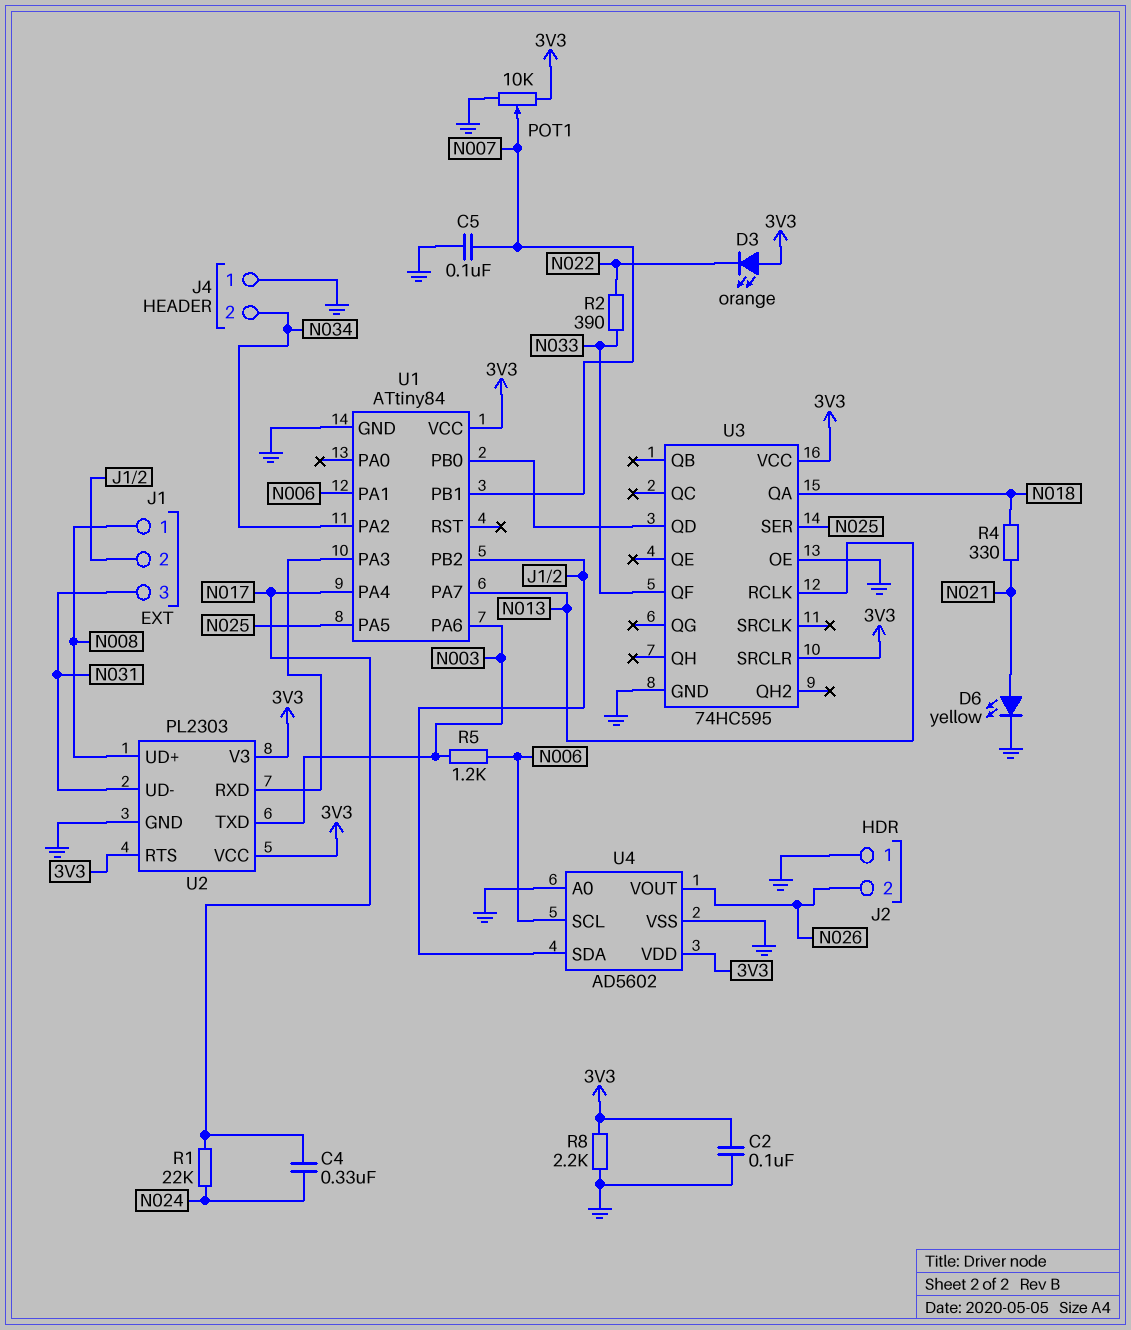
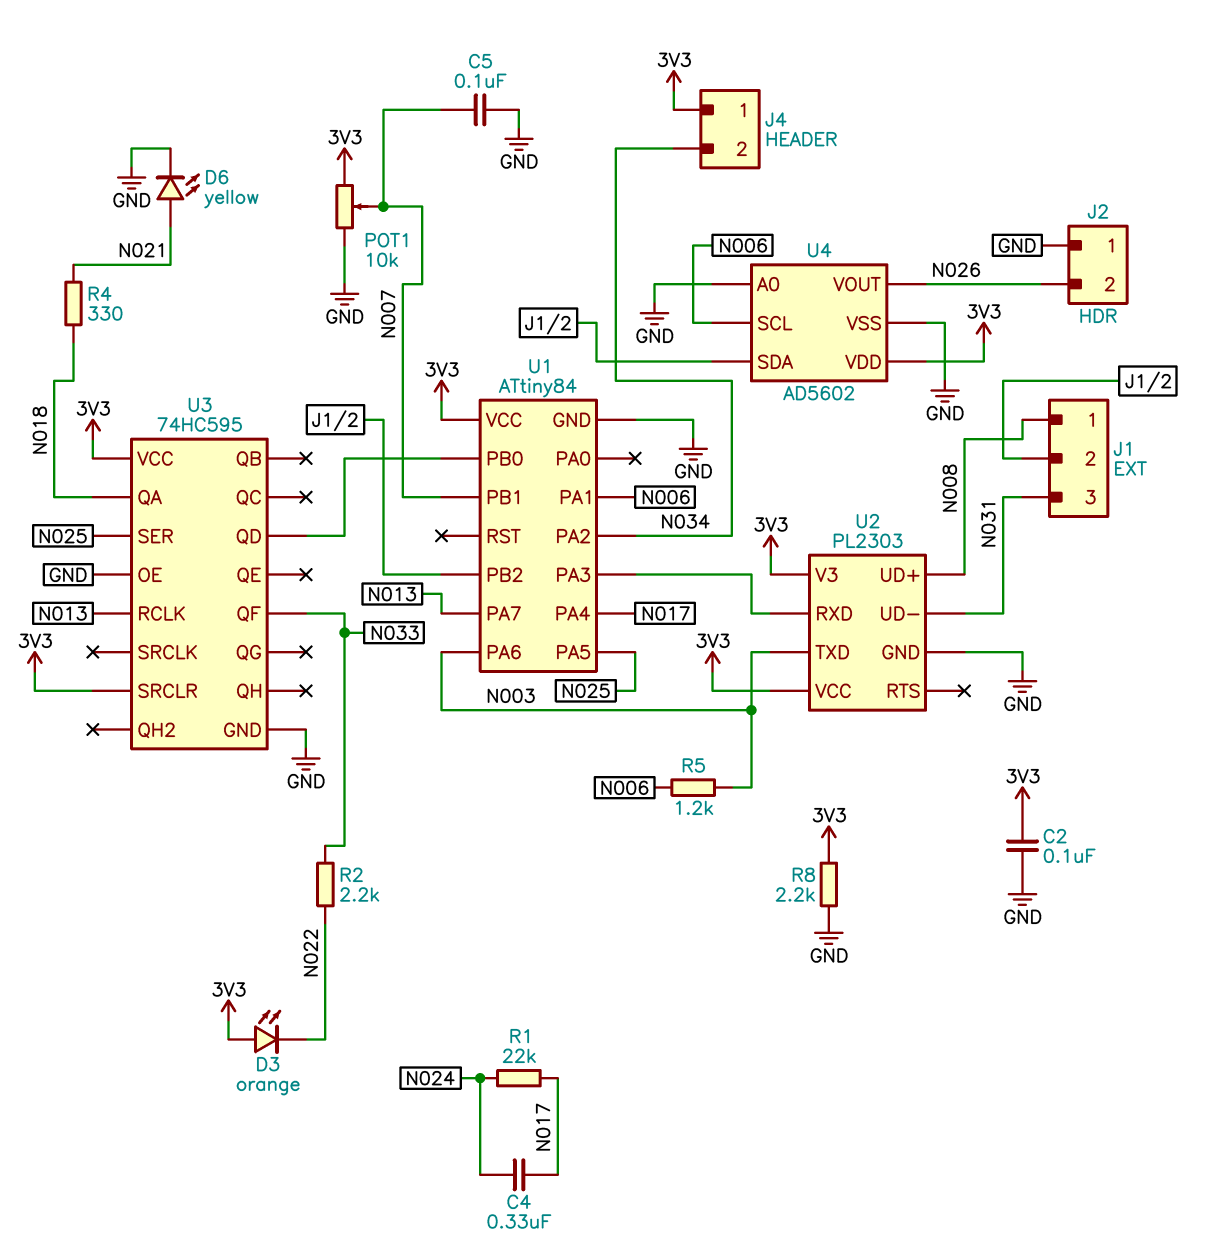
J4 pin 1: GND -> 3V3
R2: 390 (N022, N033) -> 2.2k (N022, N033)
U2 pin RTS: 3V3 -> none

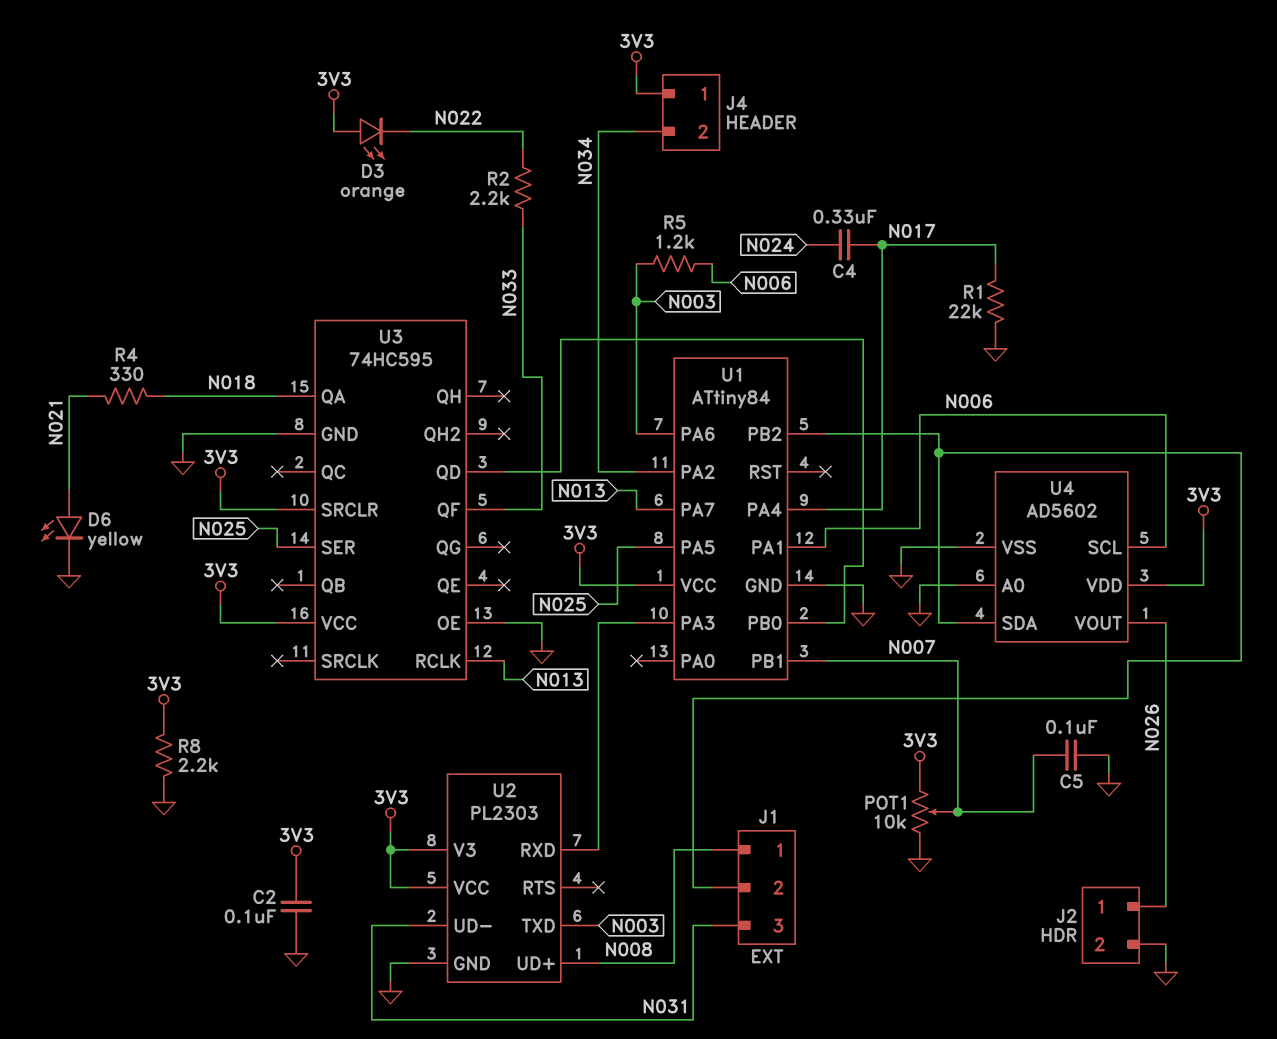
J2 pin 1: GND -> N026
J2 pin 2: N026 -> GND
R1: 22k (N017, N024) -> 22k (GND, N017)

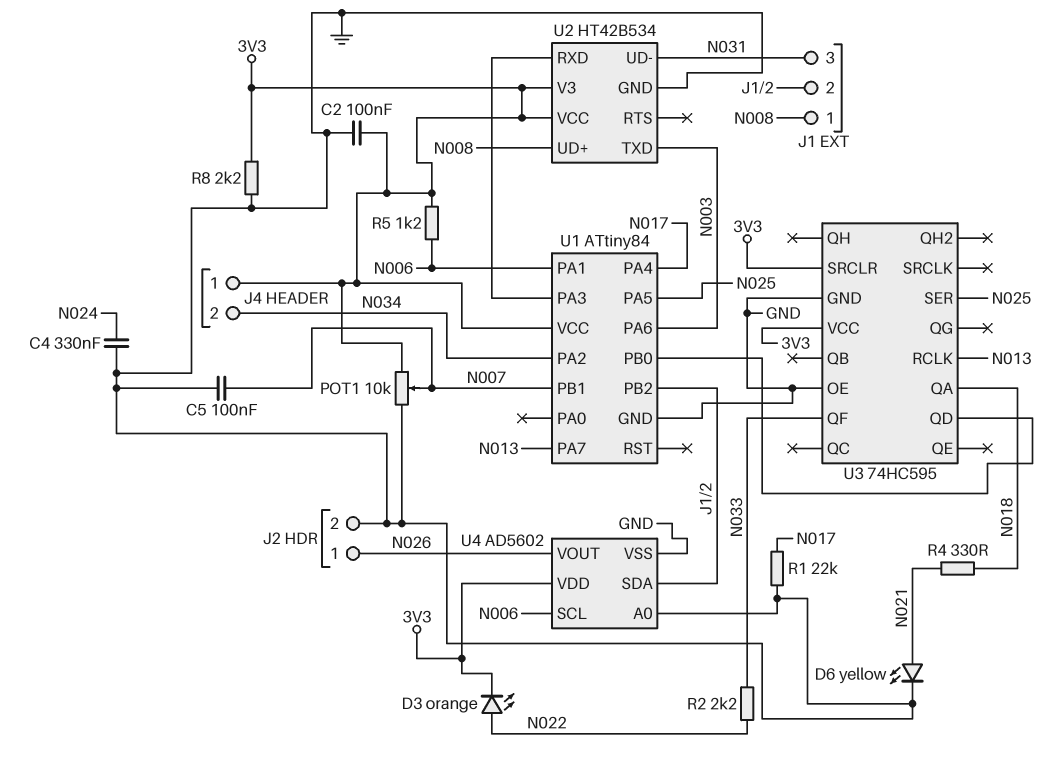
C4: 330nF (N017, N024) -> 330nF (GND, N024)
D3: LED orange (A 3V3, K N022) -> LED orange (A N022, K 3V3)
R5: 1.2k (N003, N006) -> 1.2k (3V3, N006)
U2: PL2303 -> HT42B534

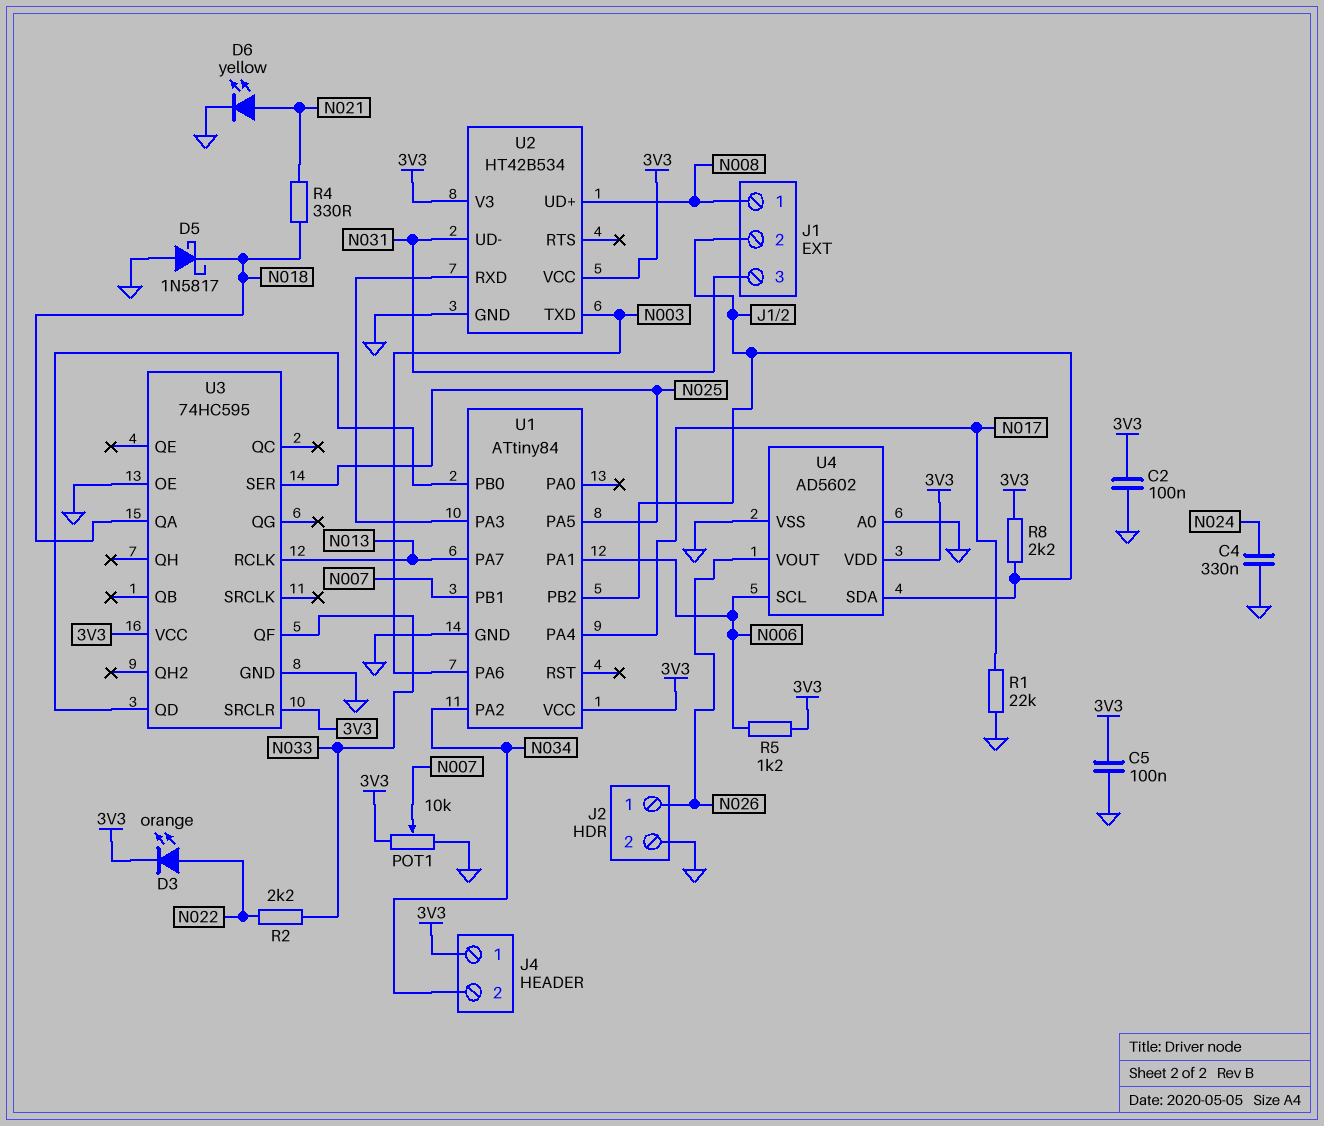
C5: 100nF (GND, N007) -> 100nF (3V3, GND)
D5: none -> schottky 1N5817 (A GND, K N018)
R8: 2.2k (3V3, GND) -> 2.2k (3V3, J1/2)

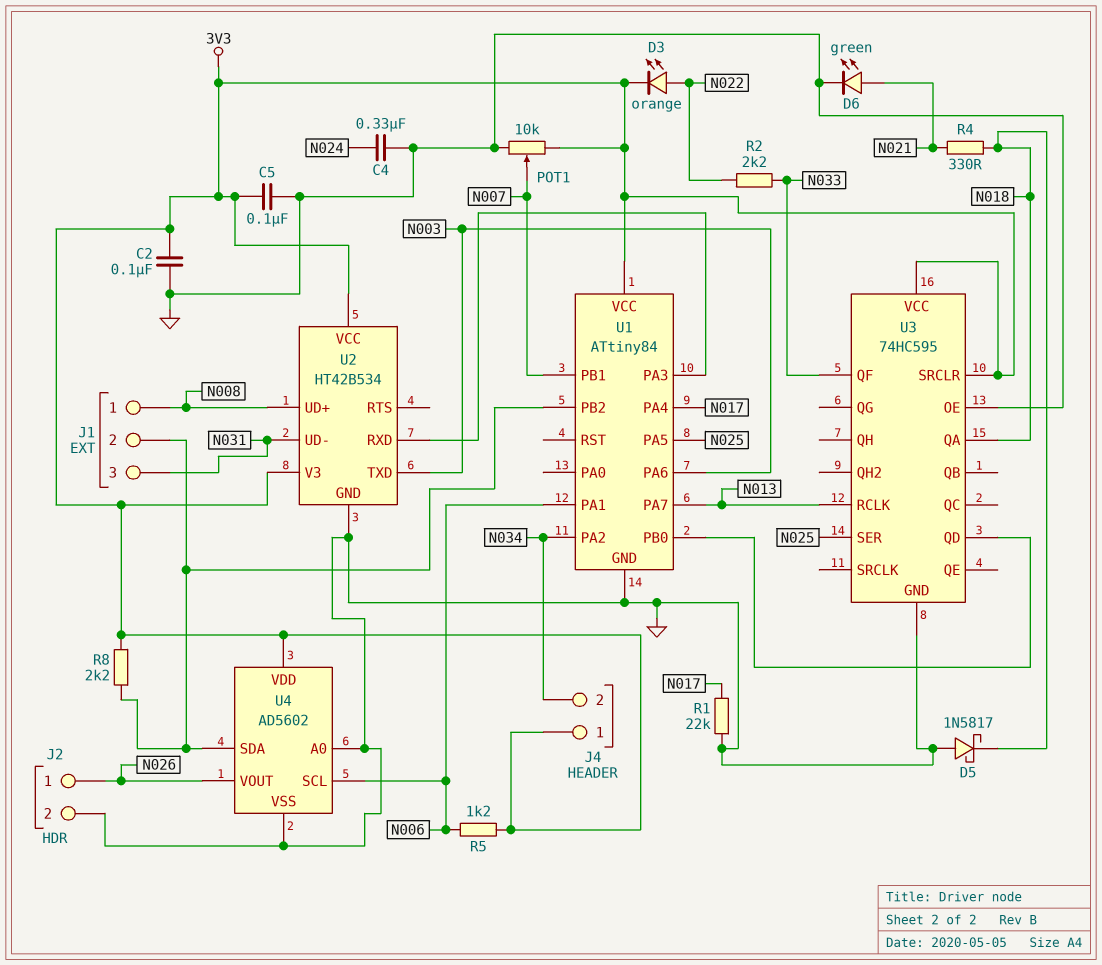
D6: LED yellow (A N021, K GND) -> LED green (A N021, K GND)

